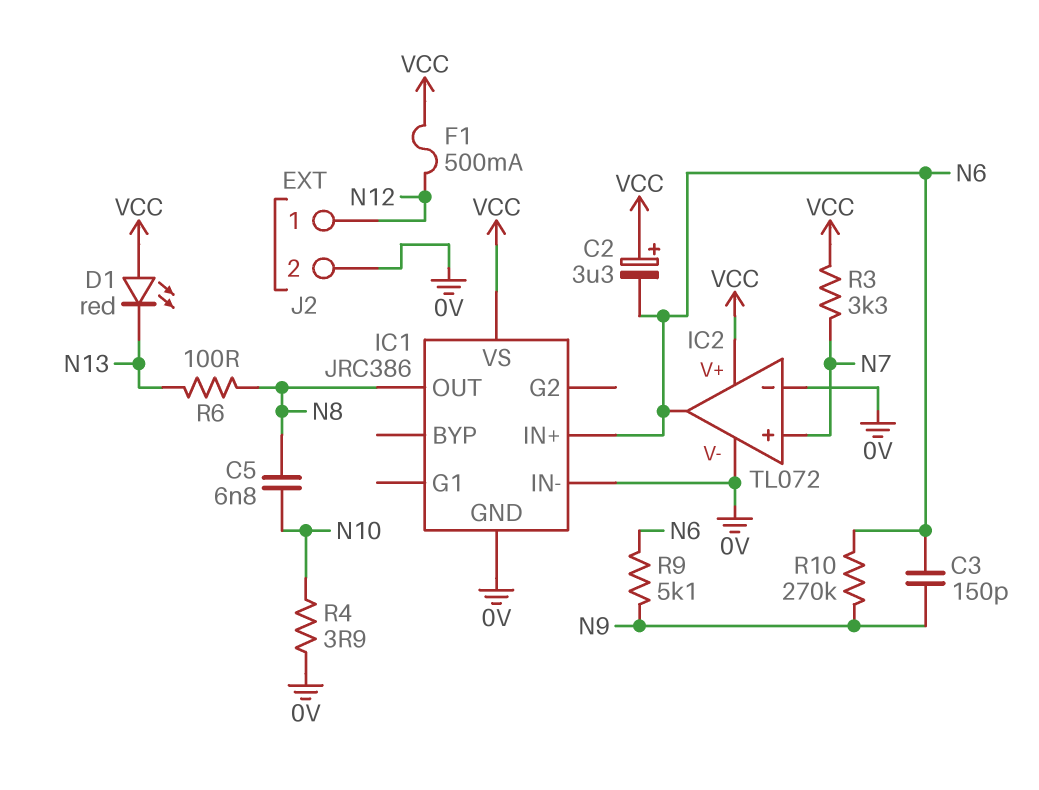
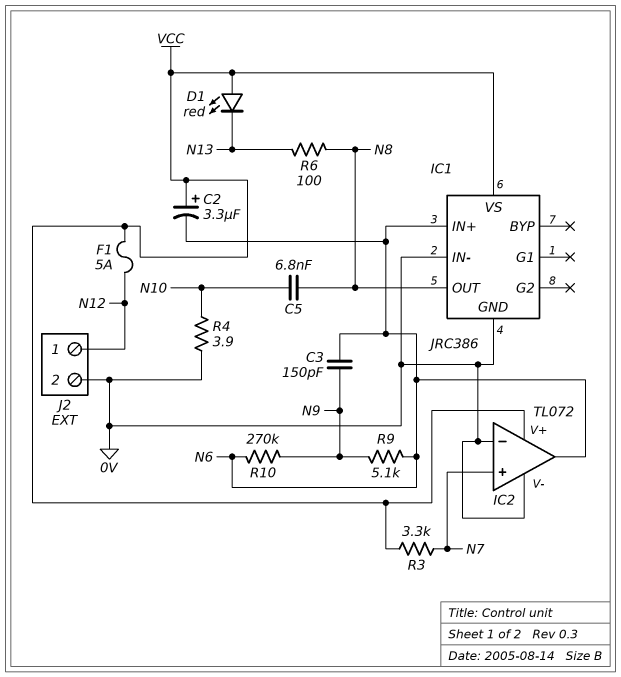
F1: 500mA (N12, VCC) -> 5A (N12, VCC)

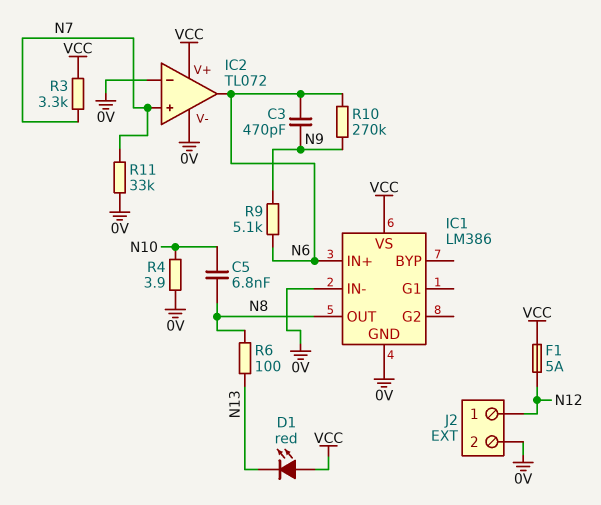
C2: 3.3uF (plus VCC, minus N6) -> none
C3: 150pF (N6, N9) -> 470pF (N6, N9)
IC1: JRC386 -> LM386
R11: none -> 33k (0V, N7)

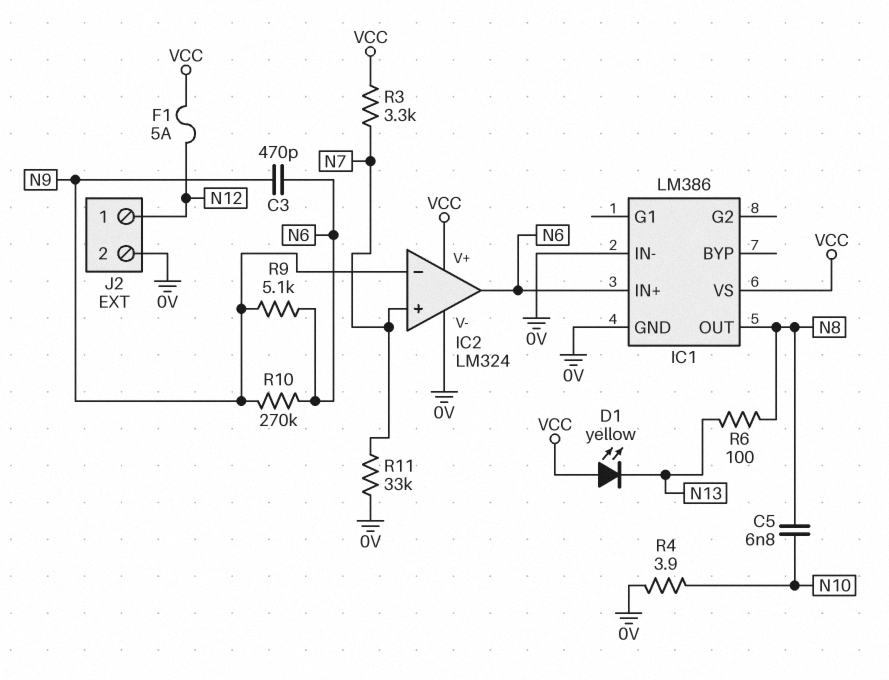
D1: LED red (A VCC, K N13) -> LED yellow (A VCC, K N13)
IC2: TL072 -> LM324
IC2 pin in-: 0V -> N9

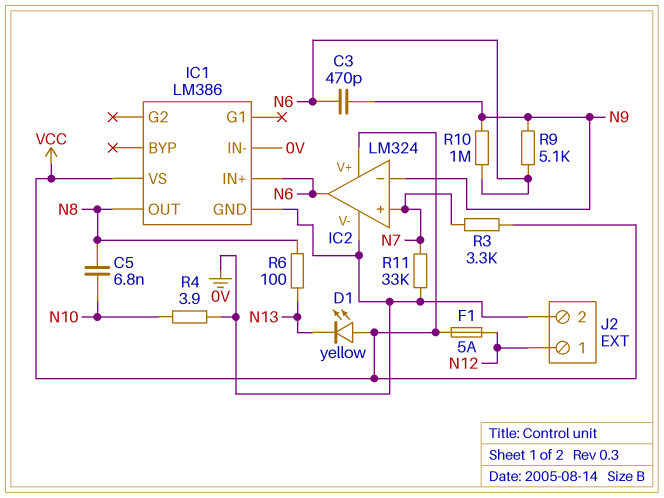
R10: 270k (N6, N9) -> 1M (N6, N9)

